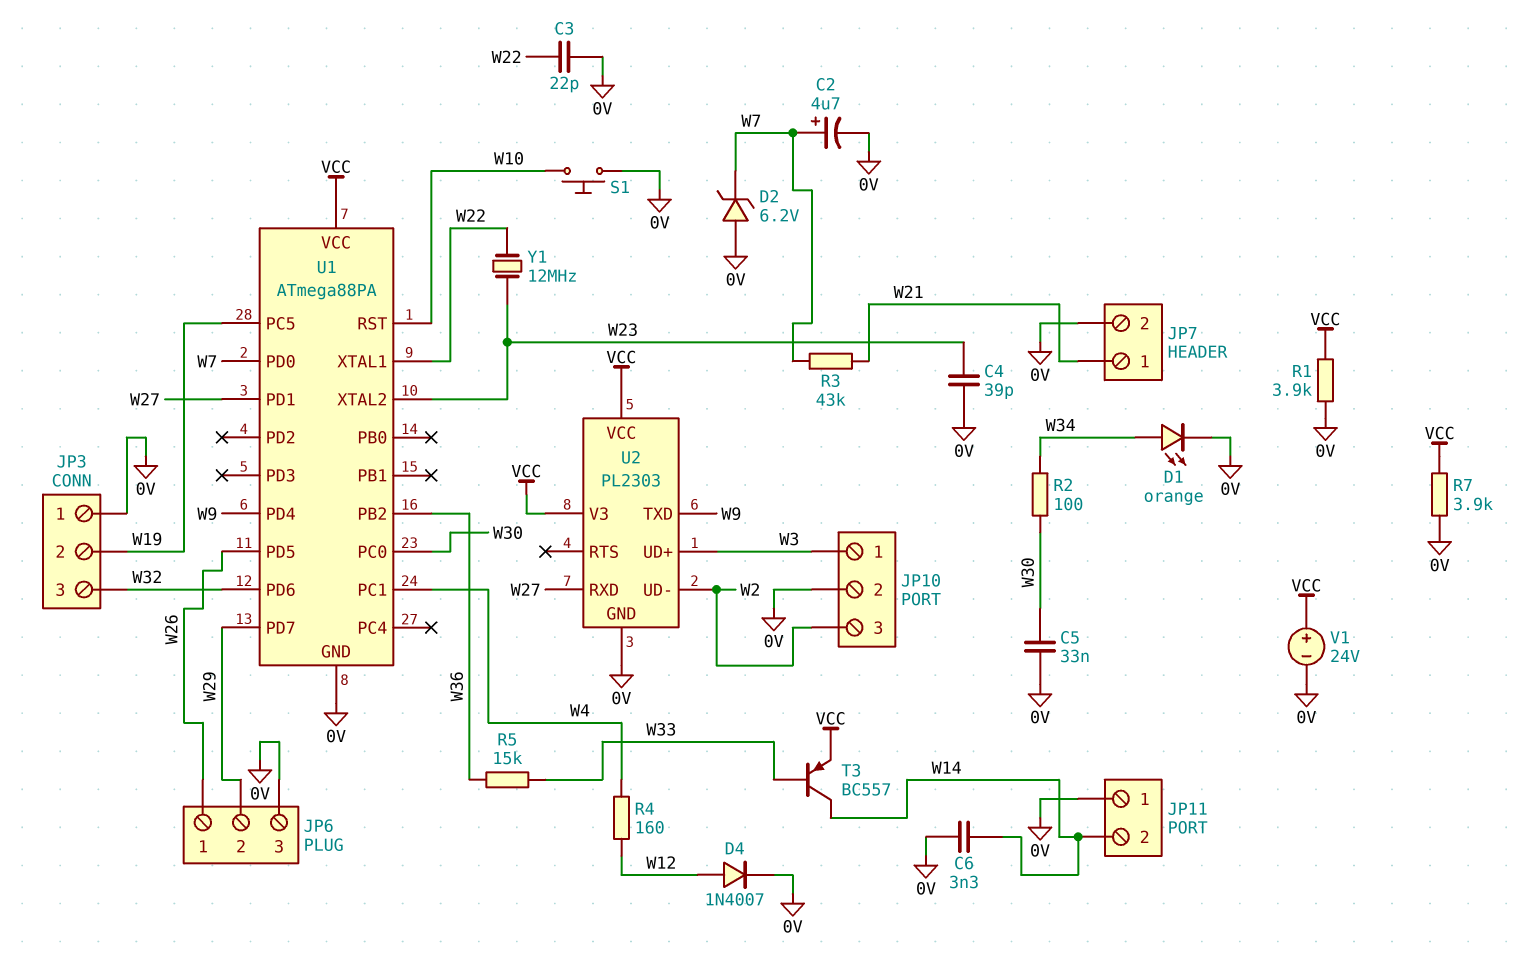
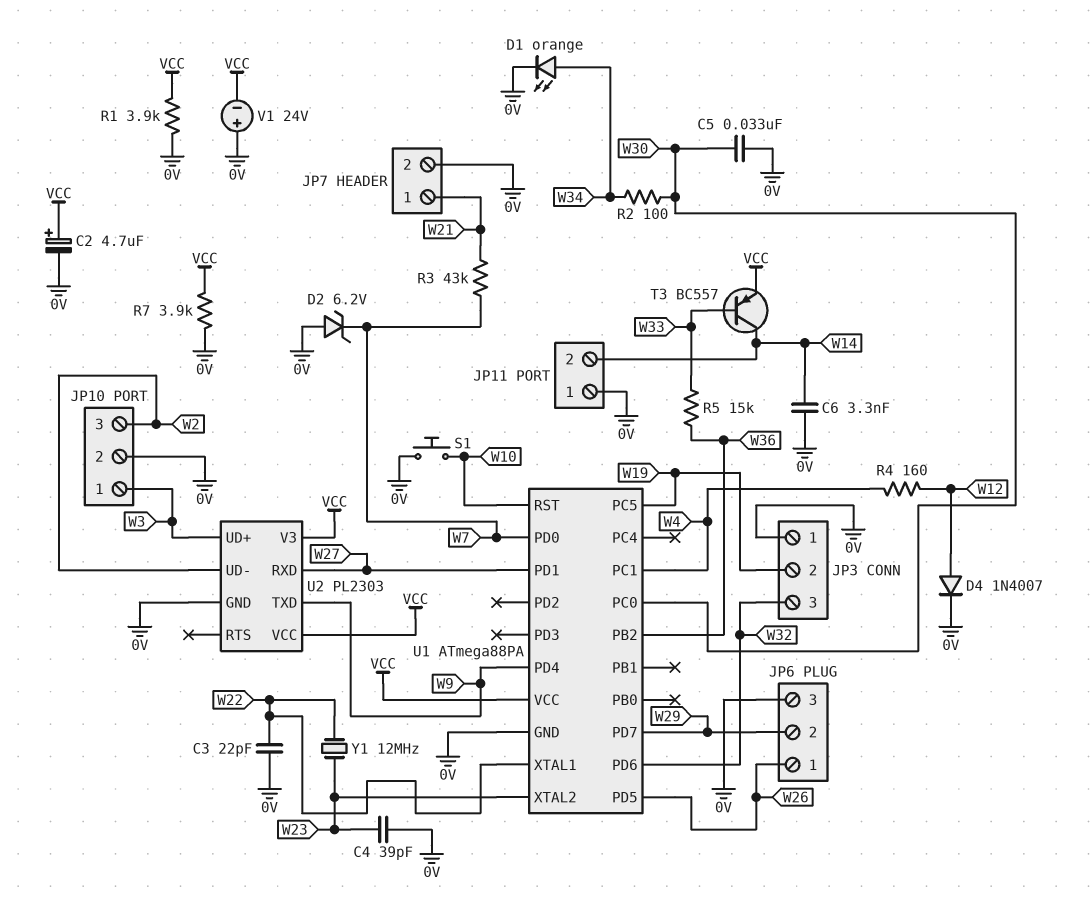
C2: 4.7uF (plus W7, minus 0V) -> 4.7uF (plus VCC, minus 0V)
V1: 24V (plus VCC, minus 0V) -> 24V (plus 0V, minus VCC)

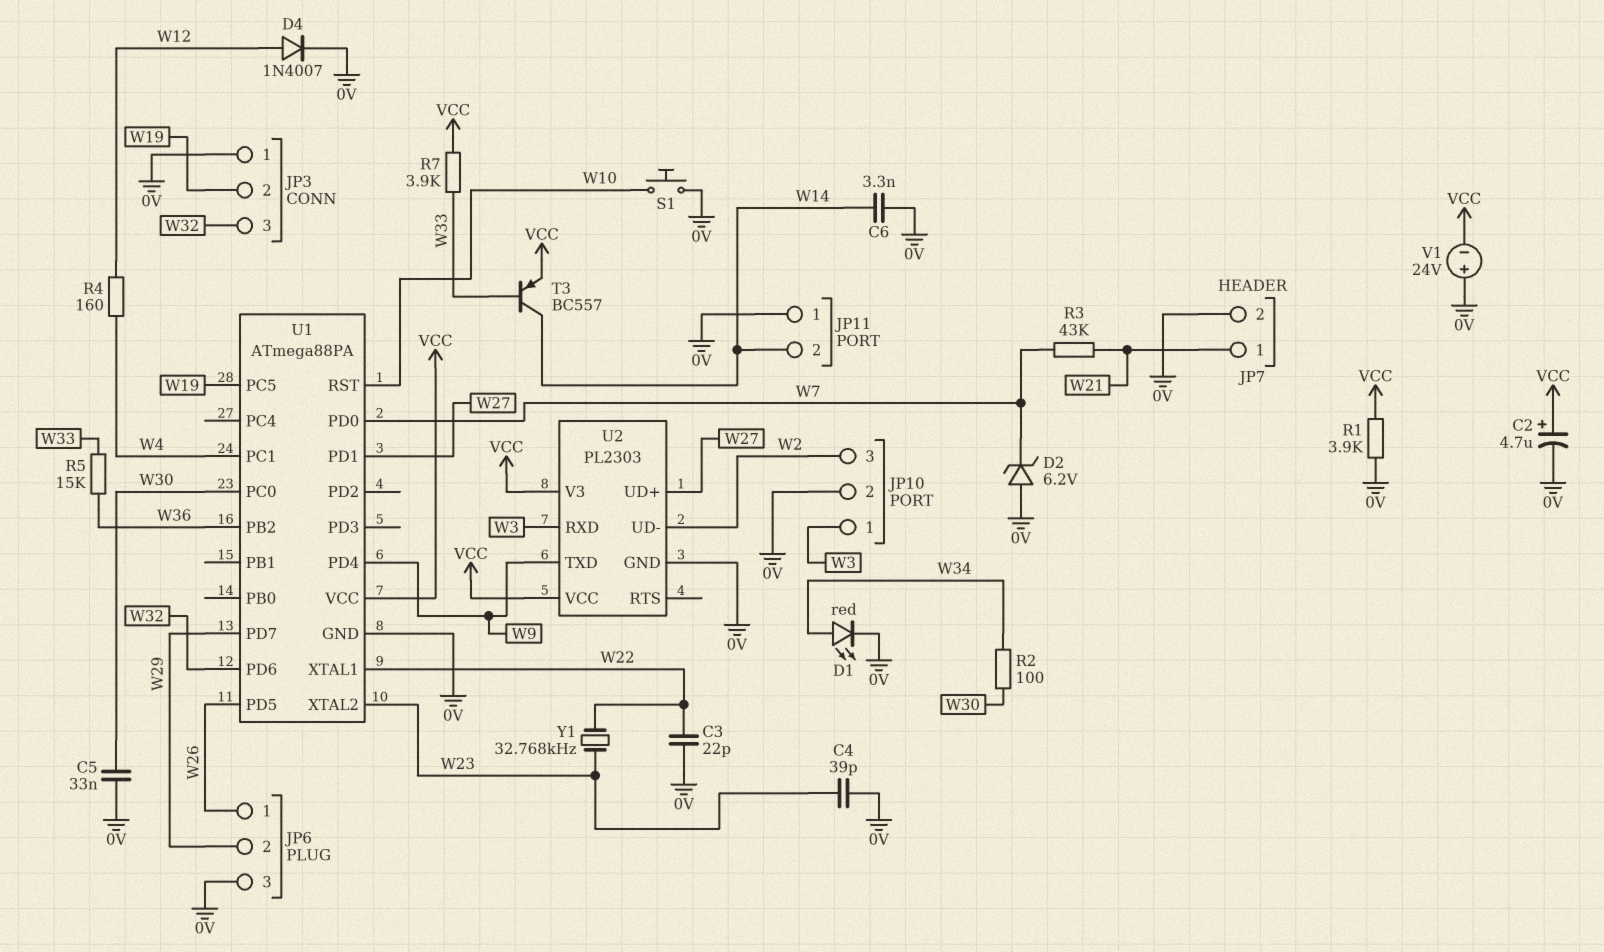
D1: LED orange (A W34, K 0V) -> LED red (A W34, K 0V)
R7: 3.9k (0V, VCC) -> 3.9k (VCC, W33)
U2 pin RXD: W27 -> W3
U2 pin UD+: W3 -> W27
Y1: 12MHz (W22, W23) -> 32.768kHz (W22, W23)

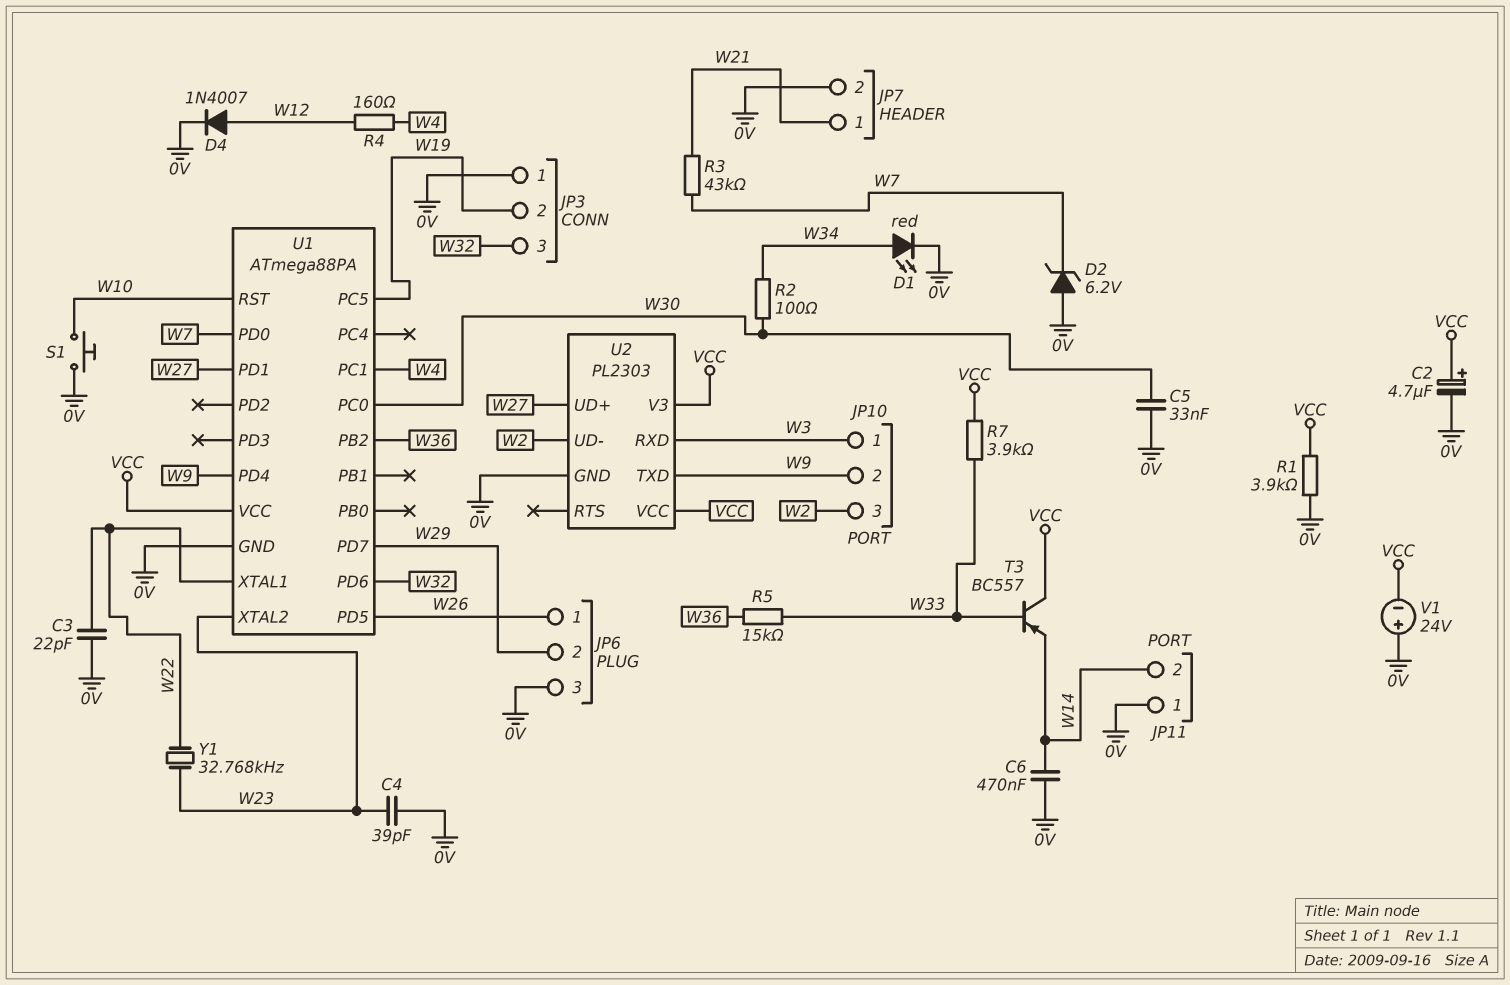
C6: 3.3nF (0V, W14) -> 470nF (0V, W14)
JP10 pin 2: 0V -> W9
T3: PNP BC557 (B W33, C W14, E VCC) -> PNP BC557 (B W33, C VCC, E W14)

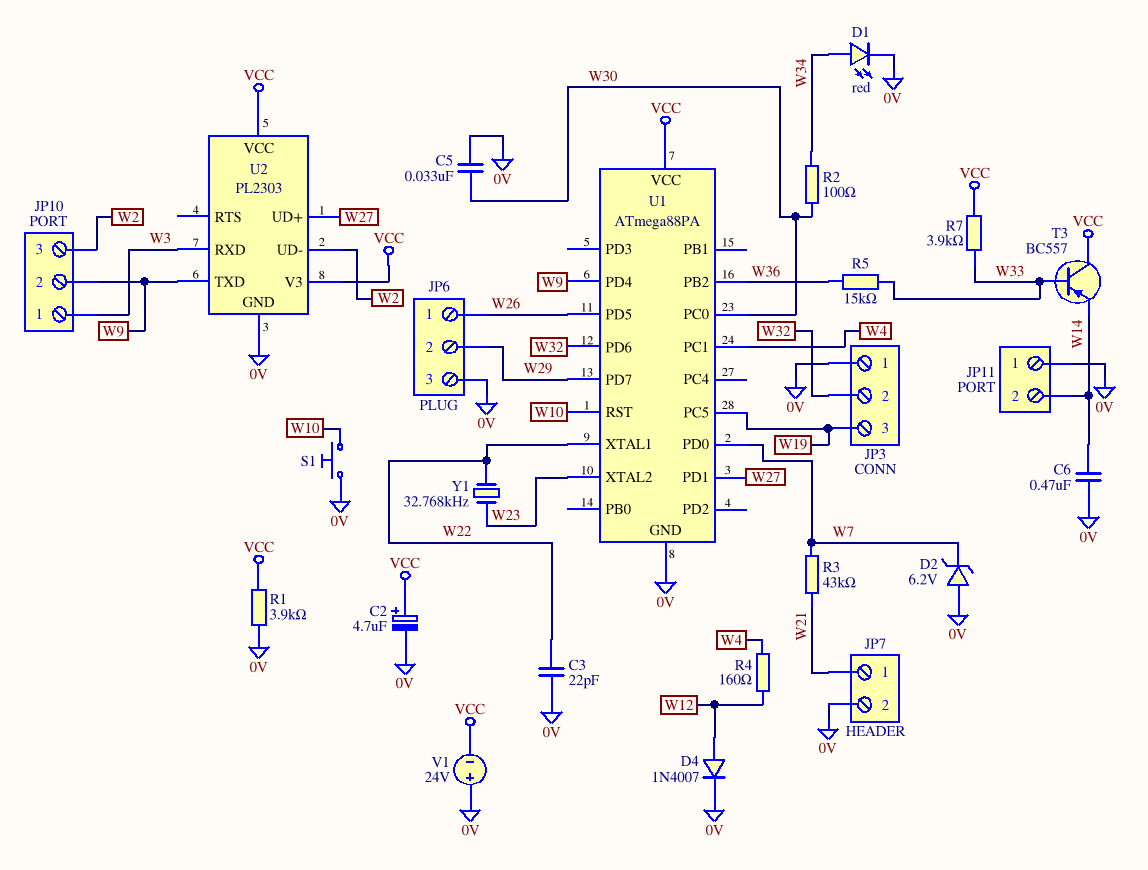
C4: 39pF (0V, W23) -> none
JP3 pin 2: W19 -> W32
JP3 pin 3: W32 -> W19

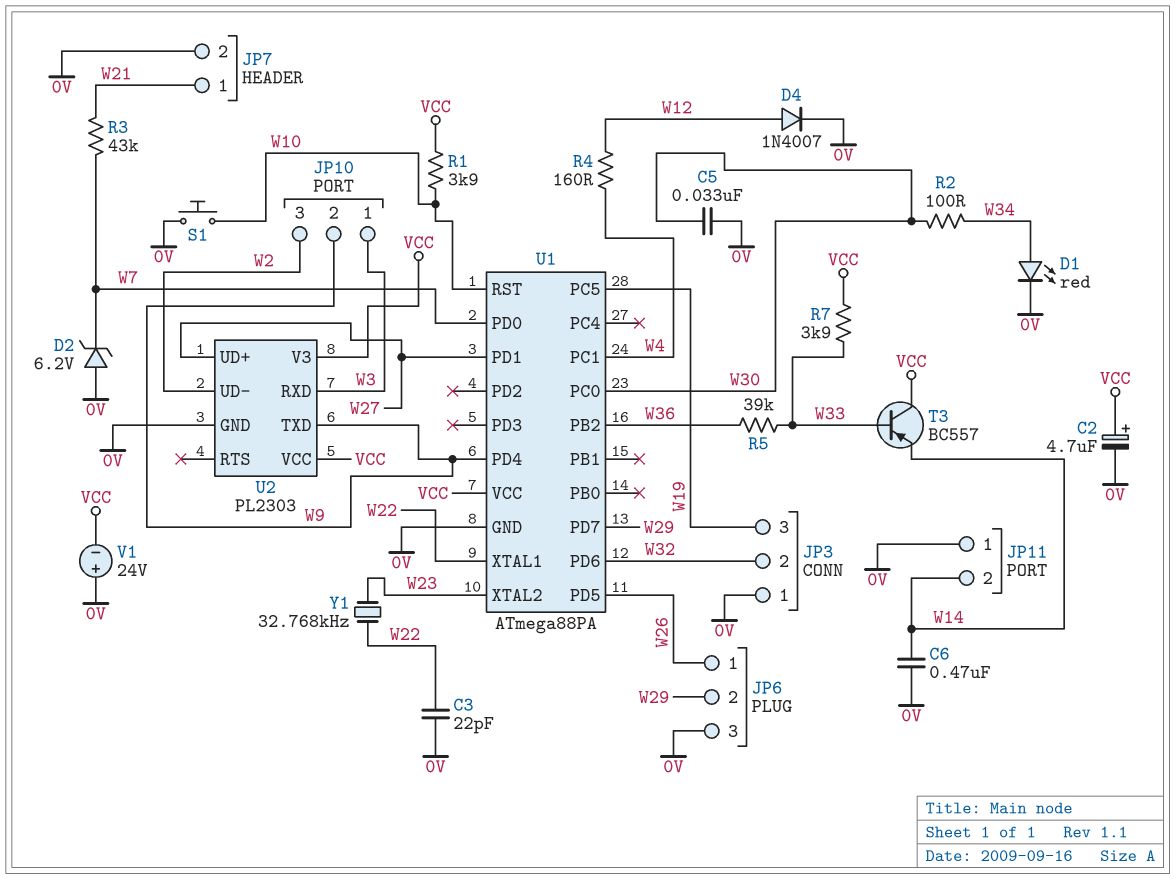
R1: 3.9k (0V, VCC) -> 3.9k (VCC, W10)
R5: 15k (W33, W36) -> 39k (W33, W36)

